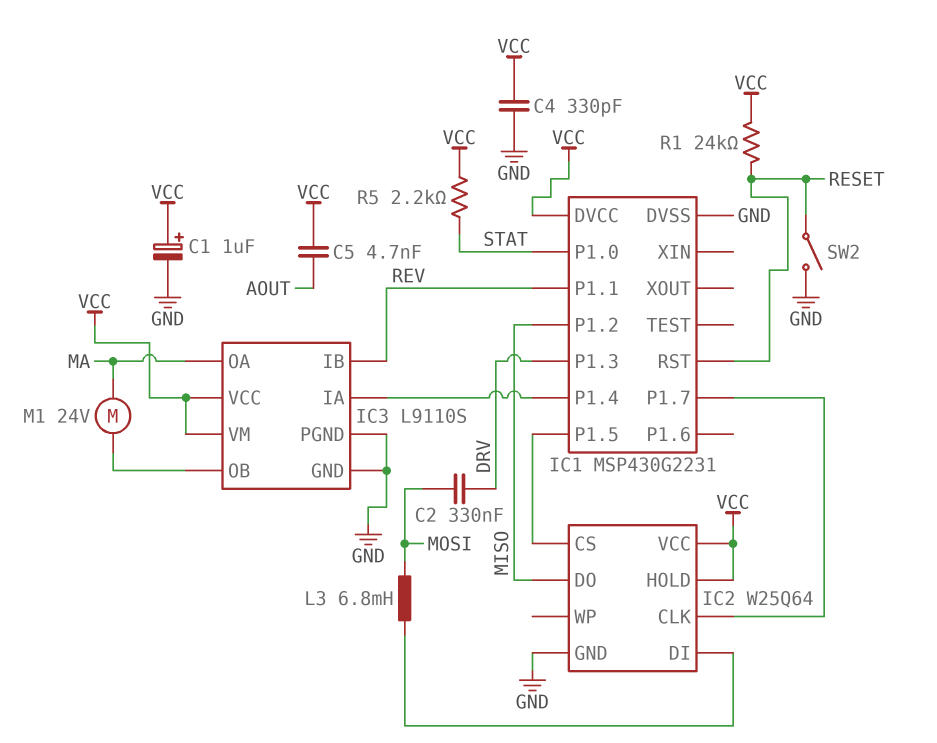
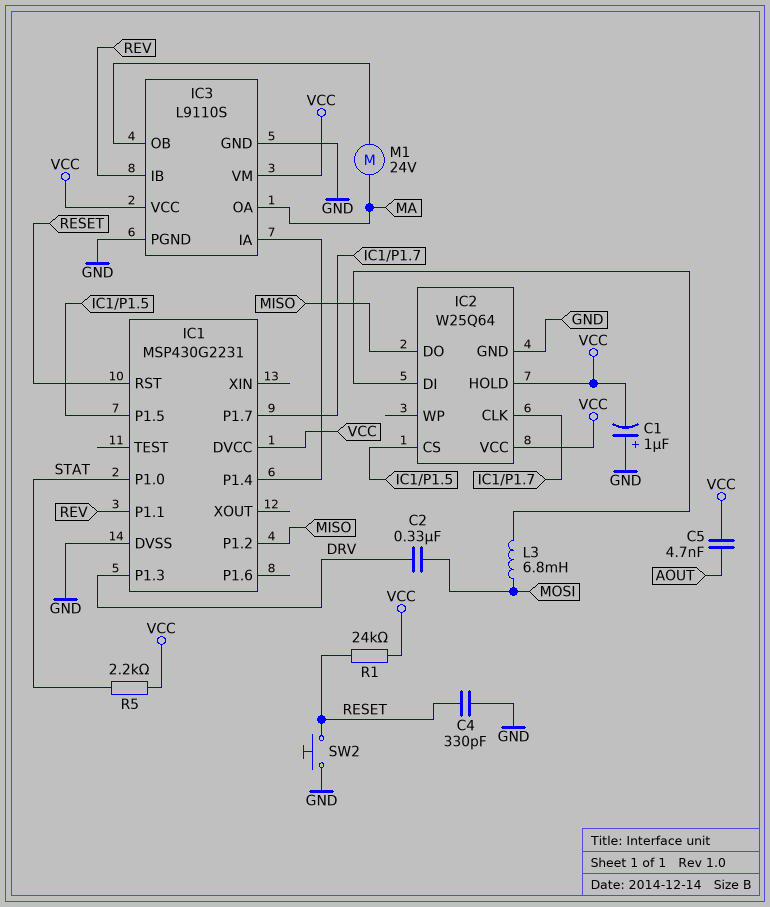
C1: 1uF (plus VCC, minus GND) -> 1uF (plus GND, minus VCC)
C4: 330pF (GND, VCC) -> 330pF (GND, RESET)
SW2: switch (GND, RESET) -> button (GND, RESET)

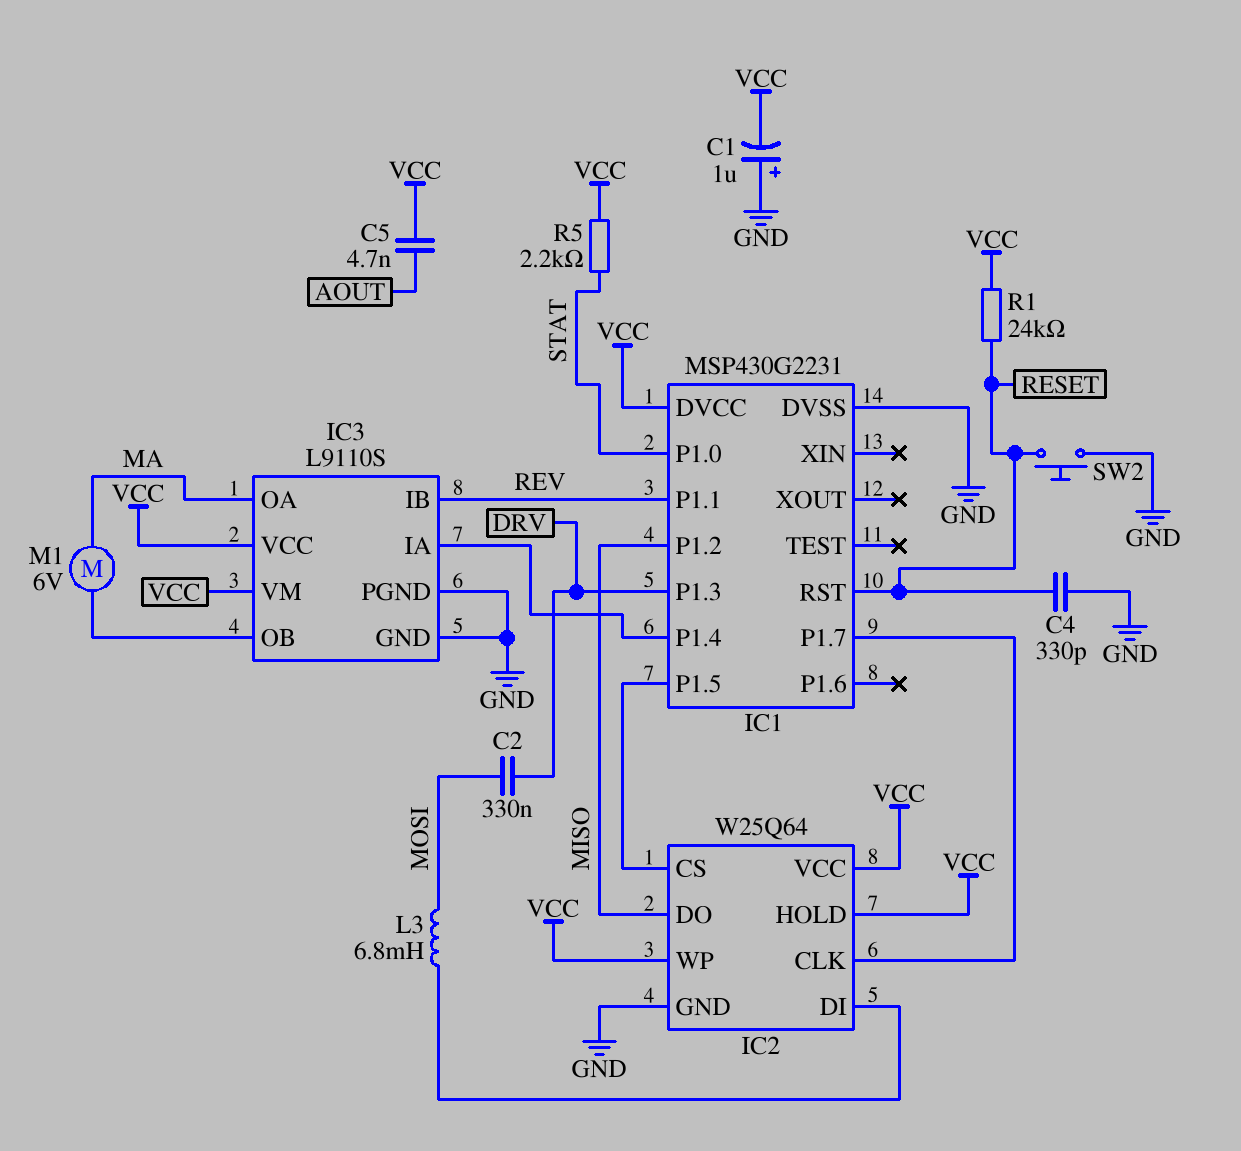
IC2 pin WP: none -> VCC
M1: motor 24V (IC3/OB, MA) -> motor 6V (IC3/OB, MA)

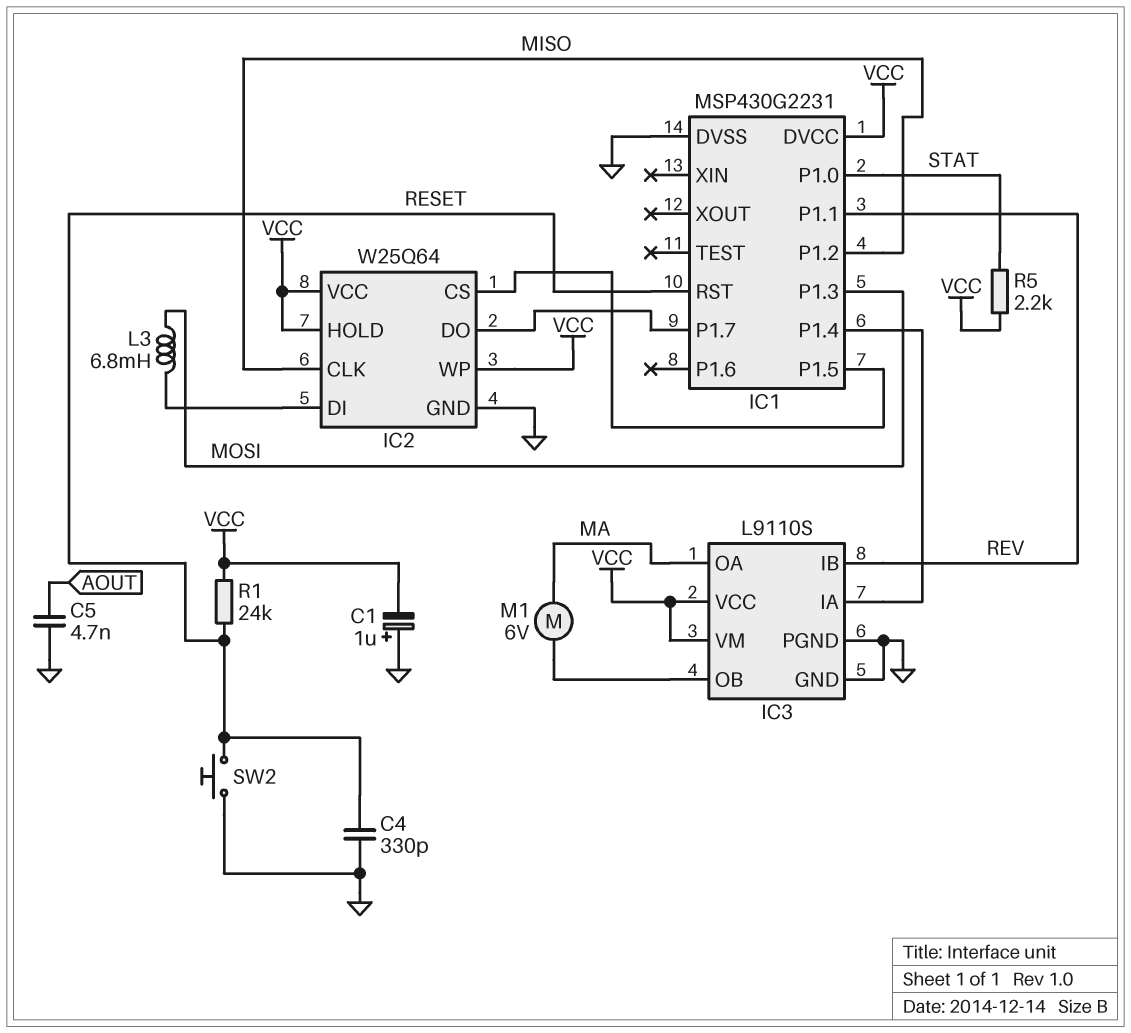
C2: 330nF (DRV, MOSI) -> none
C5: 4.7nF (AOUT, VCC) -> 4.7nF (AOUT, GND)
IC1 pin P1.3: DRV -> MOSI
IC2 pin CLK: IC1/P1.7 -> MISO
IC2 pin DO: MISO -> IC1/P1.7

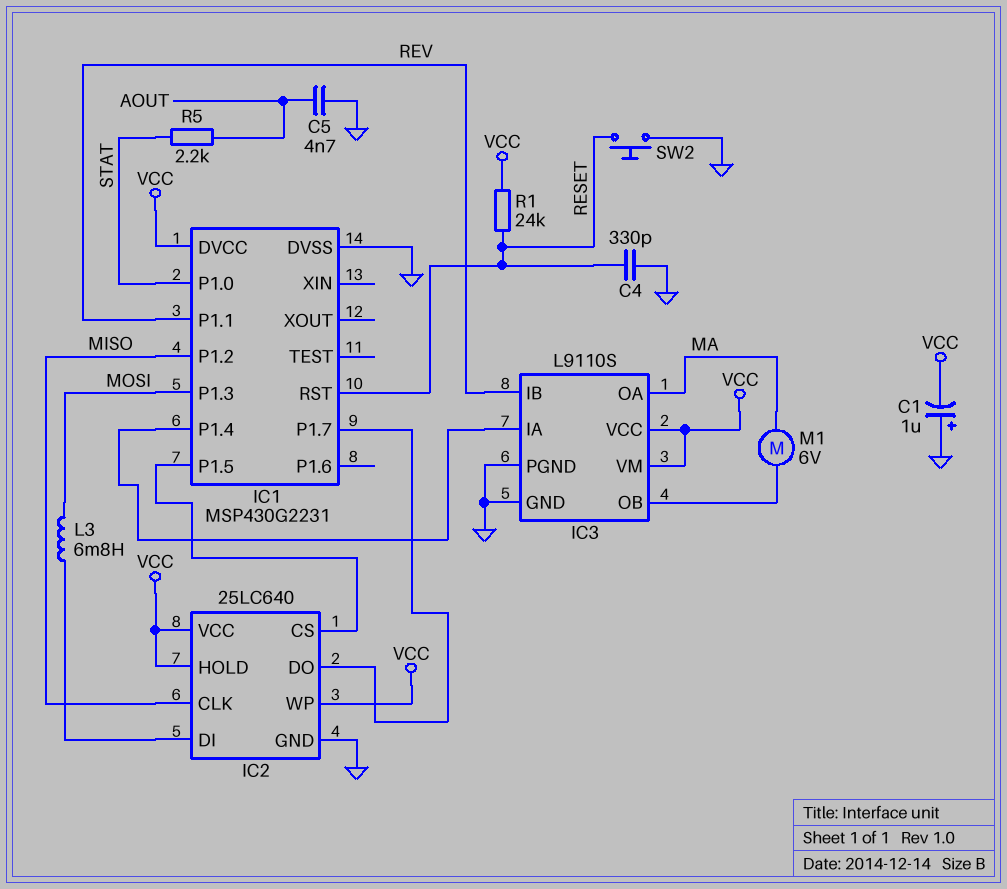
IC2: W25Q64 -> 25LC640
R5: 2.2k (STAT, VCC) -> 2.2k (AOUT, STAT)

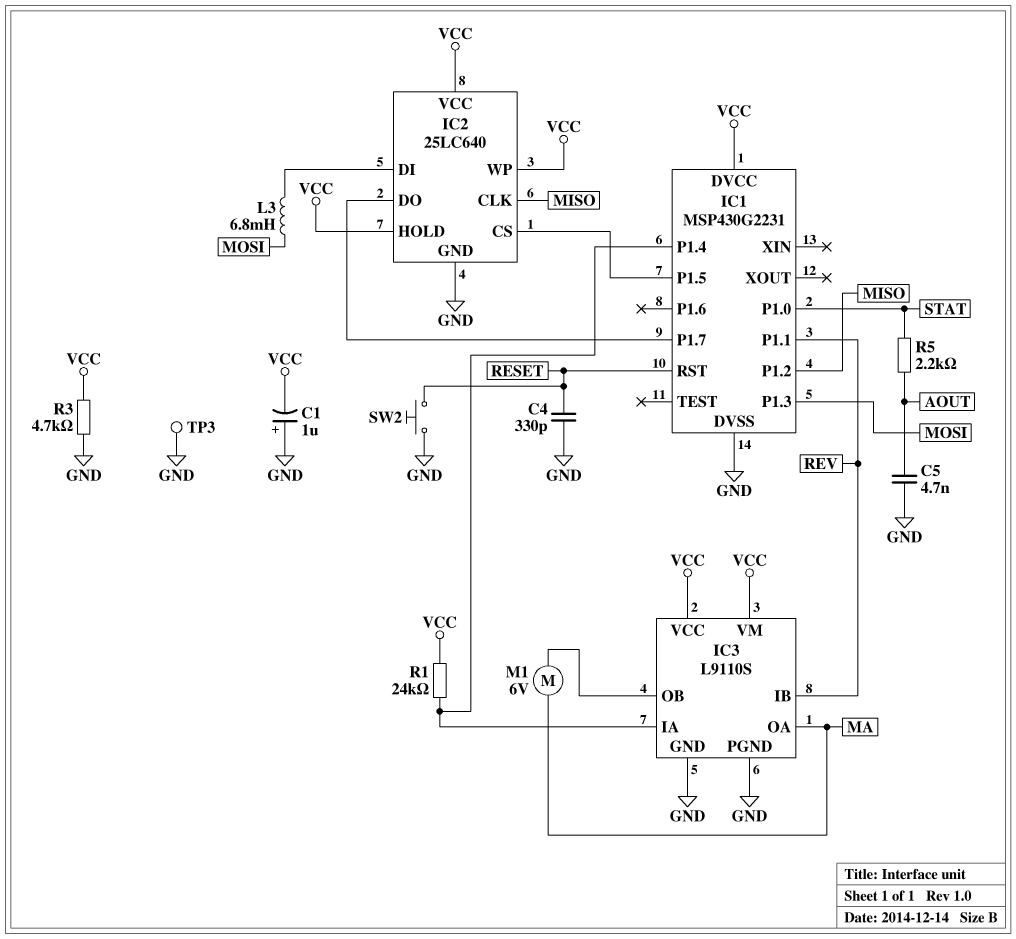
R1: 24k (RESET, VCC) -> 24k (IC1/P1.4, VCC)
R3: none -> 4.7k (GND, VCC)
TP3: none -> test point (GND)

